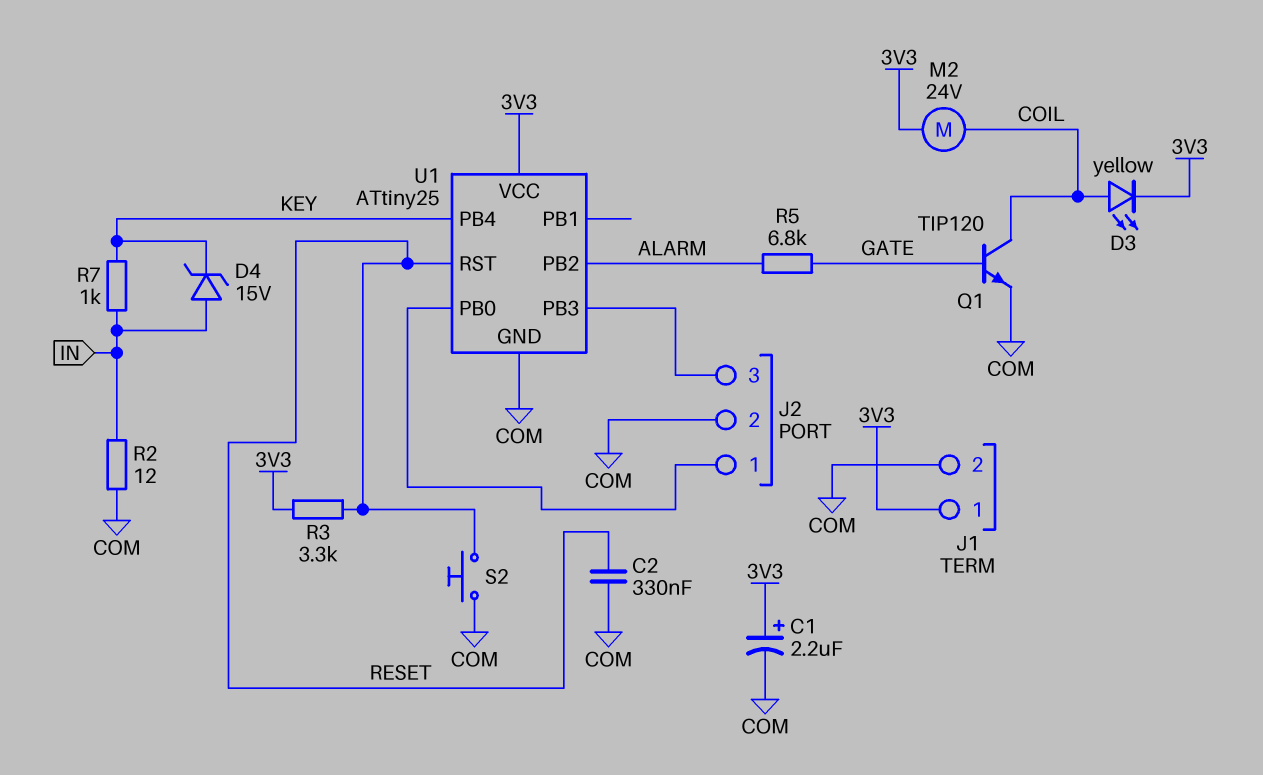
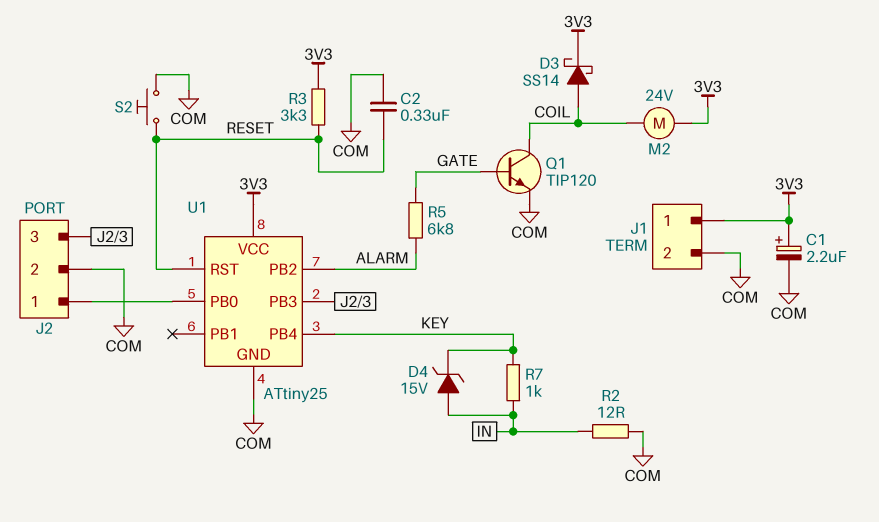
D3: LED yellow (A COIL, K 3V3) -> schottky SS14 (A COIL, K 3V3)

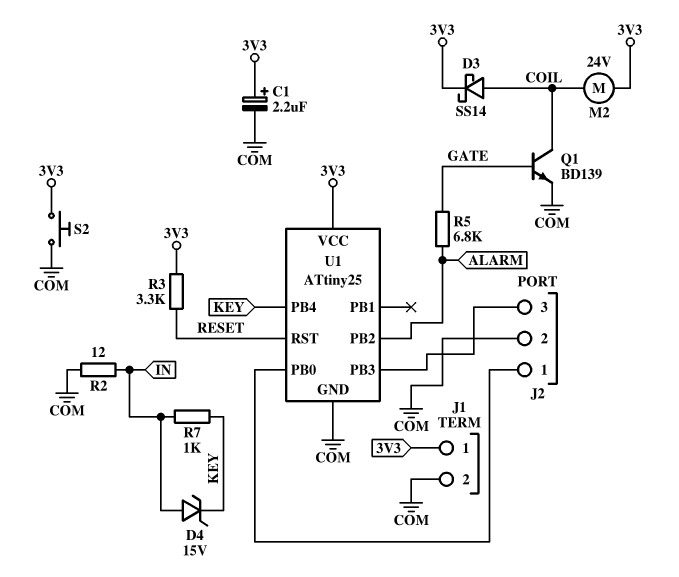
C2: 330nF (COM, RESET) -> none
Q1: NPN TIP120 (B GATE, C COIL, E COM) -> NPN BD139 (B GATE, C COIL, E COM)
S2: button (COM, RESET) -> button (3V3, COM)

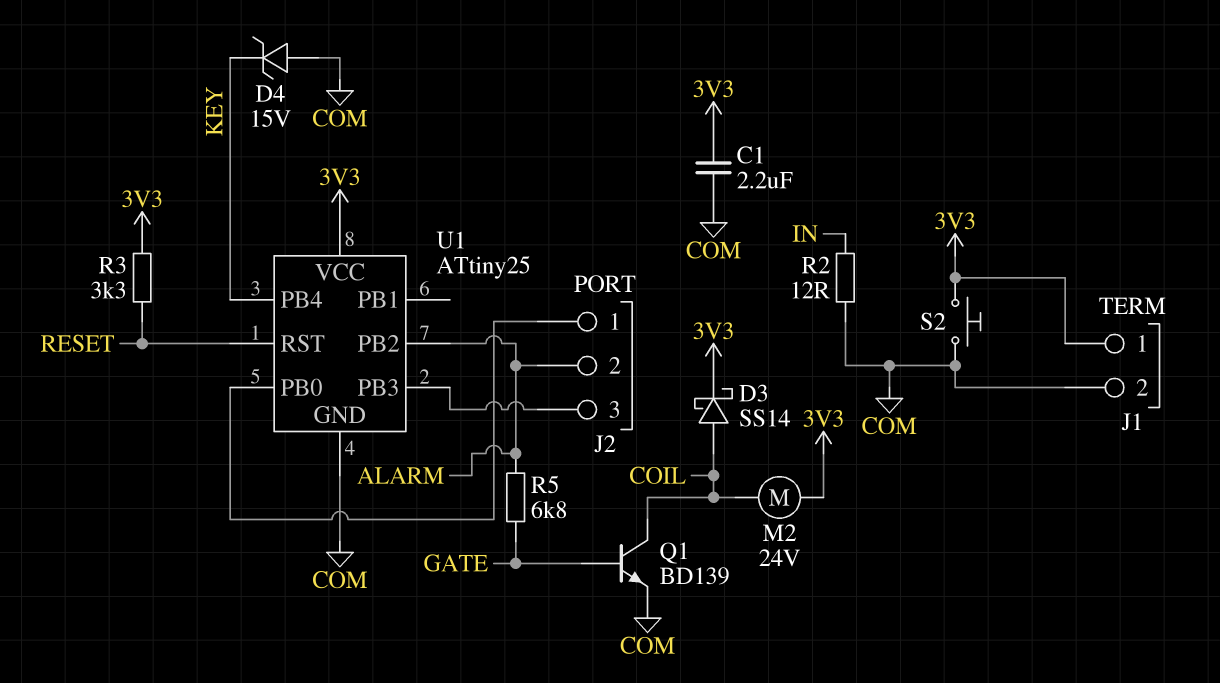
C1: 2.2uF (plus 3V3, minus COM) -> 2.2uF (3V3, COM)
D4: zener 15V (A IN, K KEY) -> zener 15V (A COM, K KEY)
J2 pin 2: COM -> ALARM
R7: 1k (IN, KEY) -> none

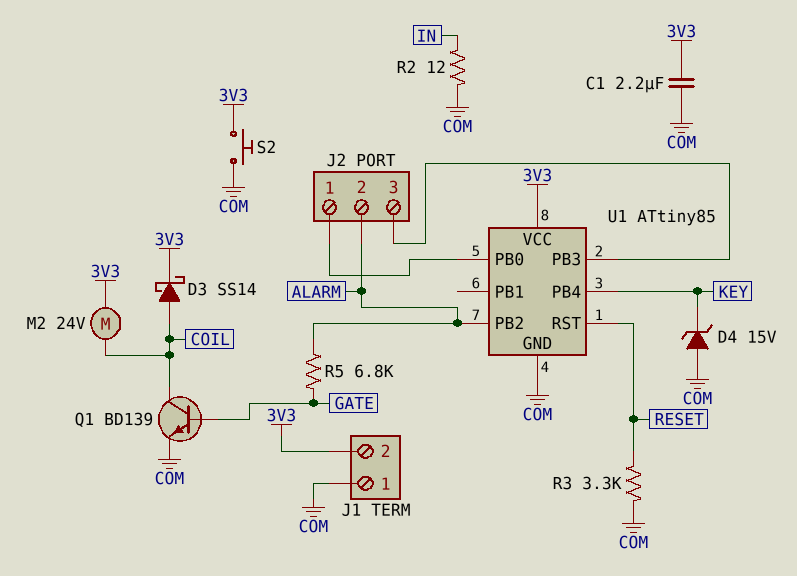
J1 pin 1: 3V3 -> COM
J1 pin 2: COM -> 3V3
R3: 3.3k (3V3, RESET) -> 3.3k (COM, RESET)
U1: ATtiny25 -> ATtiny85

